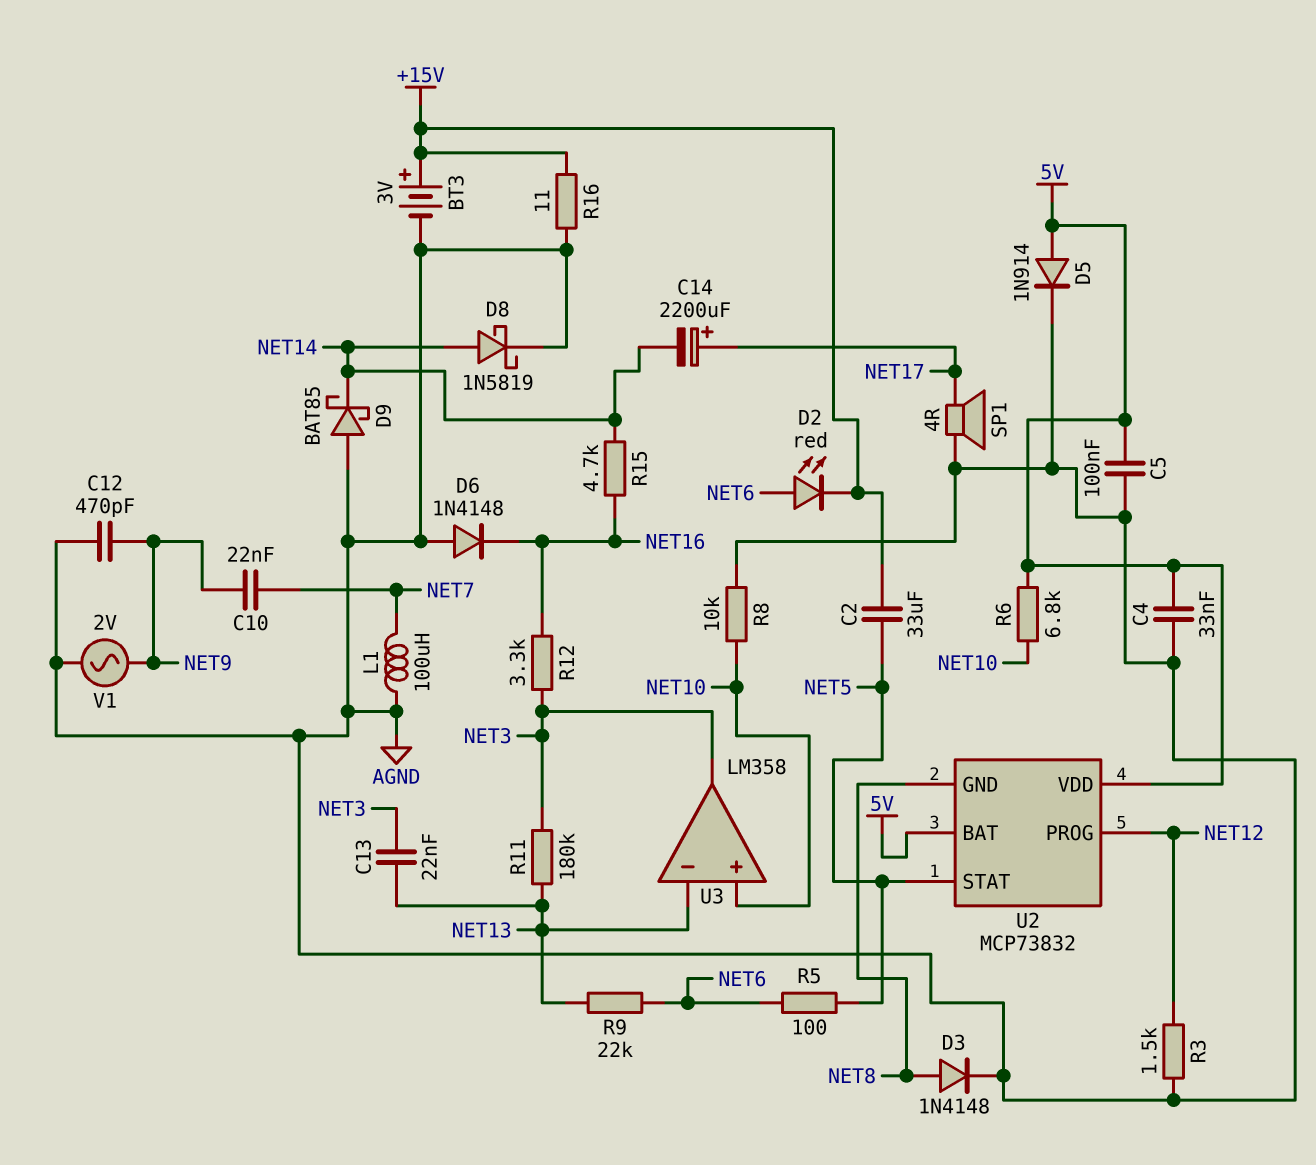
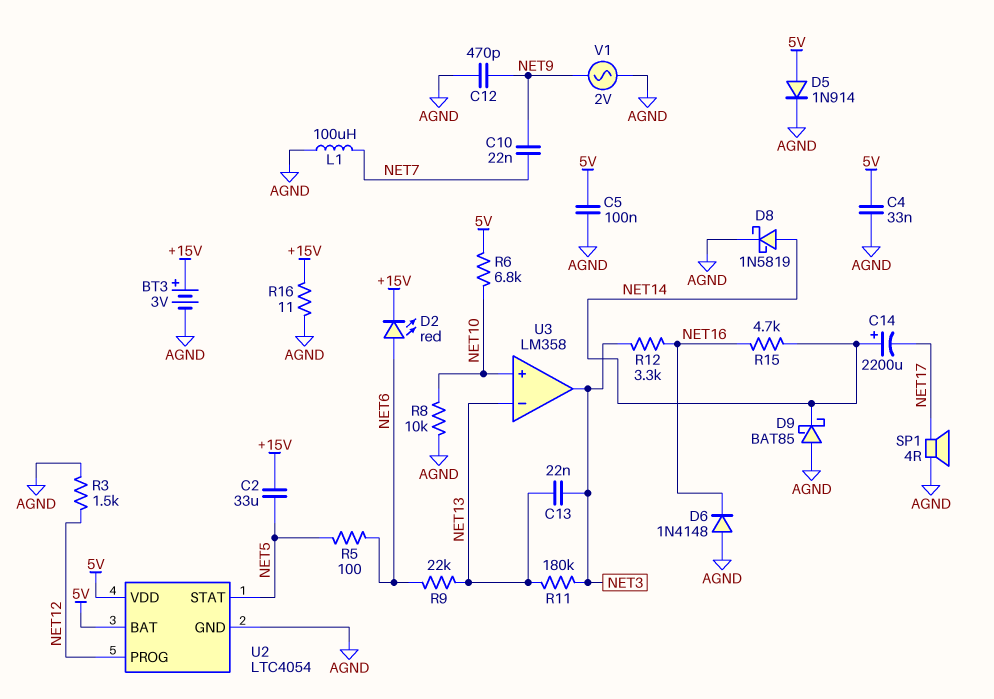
C14: 2200uF (plus NET17, minus NET14) -> 2200uF (plus NET14, minus NET17)
D3: diode 1N4148 (A NET8, K AGND) -> none
U2: MCP73832 -> LTC4054
U2 pin GND: NET8 -> AGND

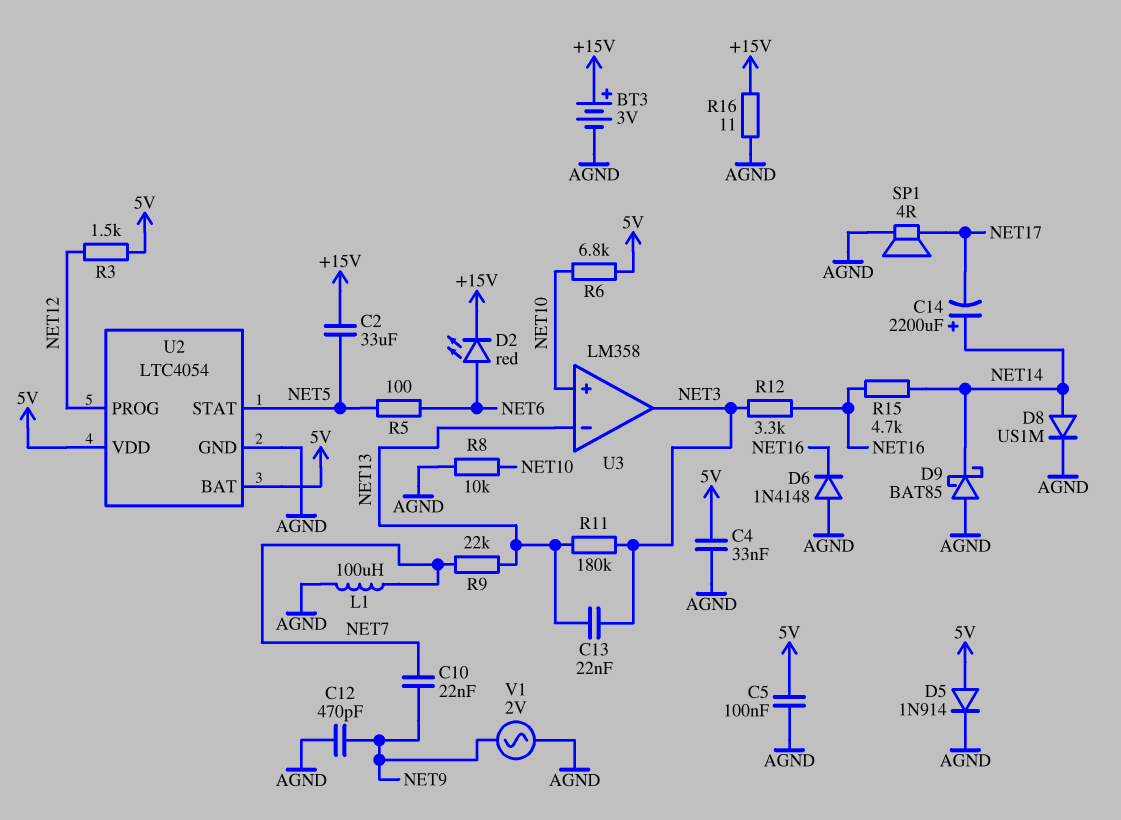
D8: schottky 1N5819 (A NET14, K AGND) -> diode US1M (A NET14, K AGND)
R3: 1.5k (AGND, NET12) -> 1.5k (5V, NET12)
R9: 22k (NET6, NET13) -> 22k (NET7, NET13)

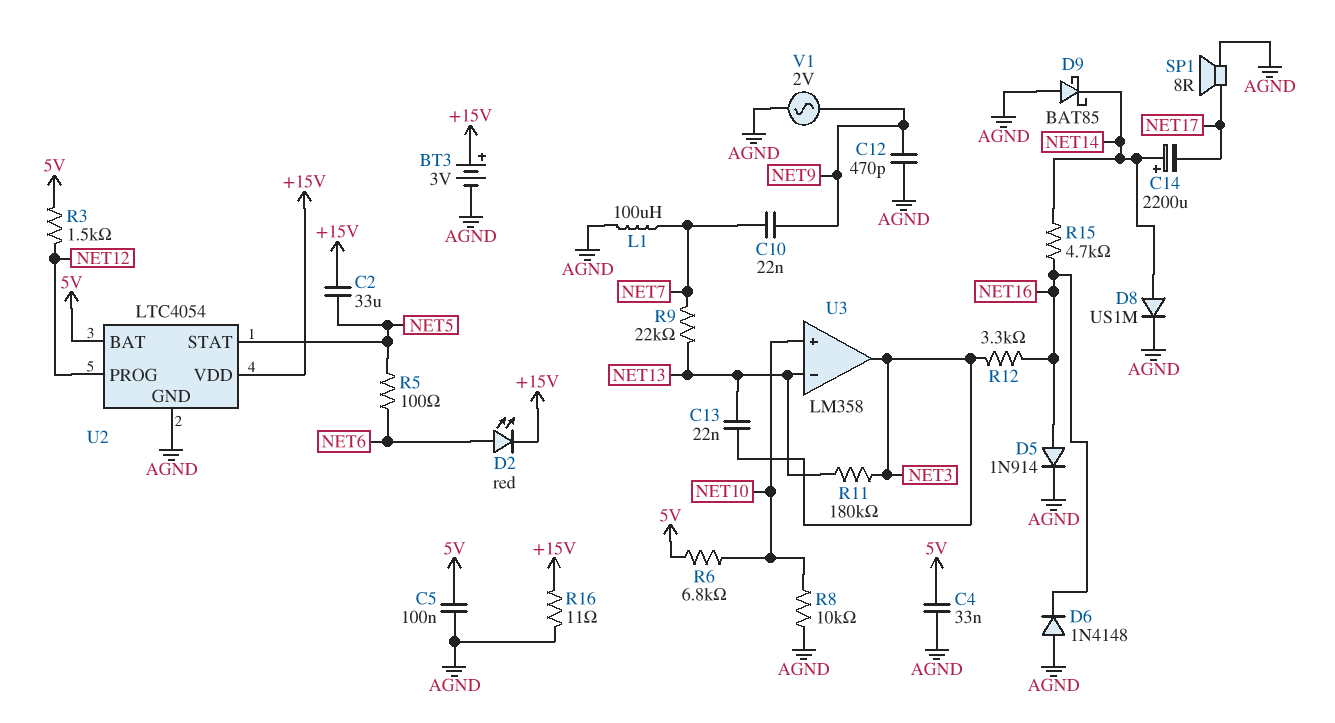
D5: diode 1N914 (A 5V, K AGND) -> diode 1N914 (A NET16, K AGND)
SP1: speaker 4R (AGND, NET17) -> speaker 8R (AGND, NET17)
U2 pin VDD: 5V -> +15V

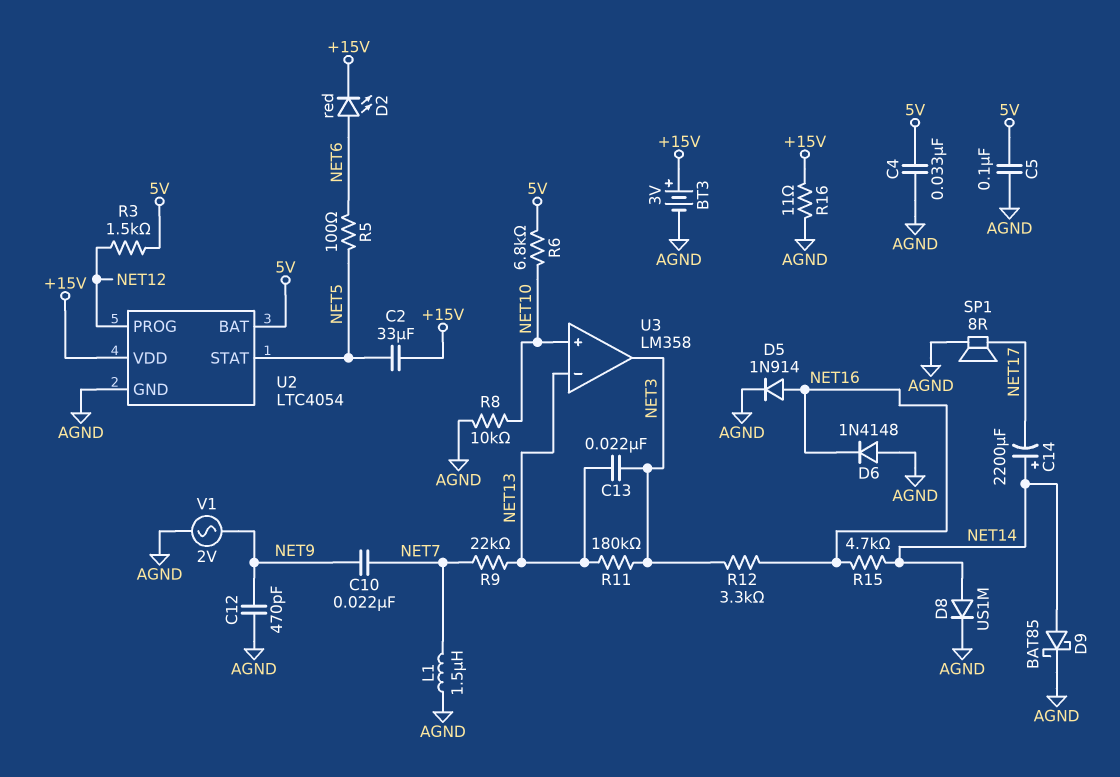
D9: schottky BAT85 (A AGND, K NET14) -> schottky BAT85 (A NET14, K AGND)
L1: 100uH (AGND, NET7) -> 1.5uH (AGND, NET7)

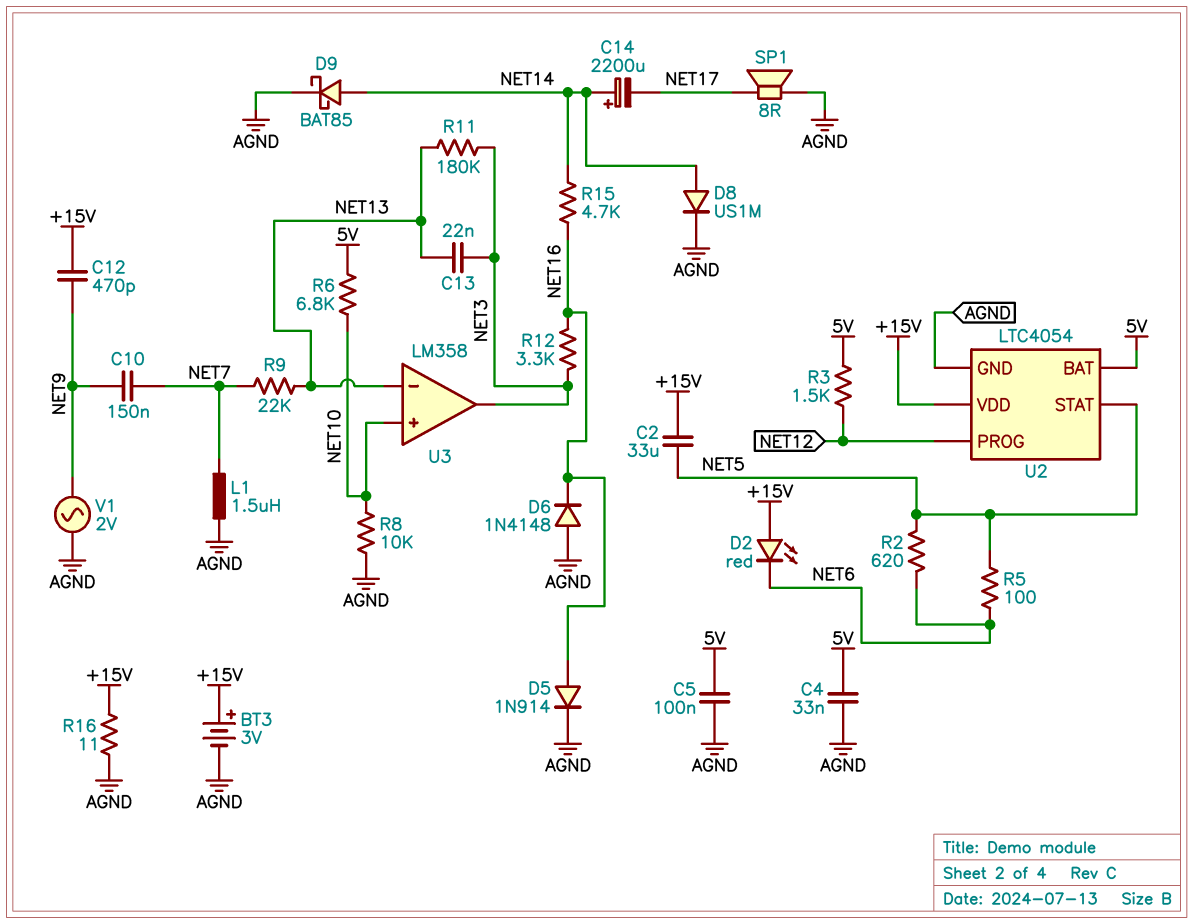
C10: 22nF (NET7, NET9) -> 150nF (NET7, NET9)
C12: 470pF (AGND, NET9) -> 470pF (+15V, NET9)
D2: LED red (A NET6, K +15V) -> LED red (A +15V, K NET6)
R2: none -> 620 (NET5, NET6)

